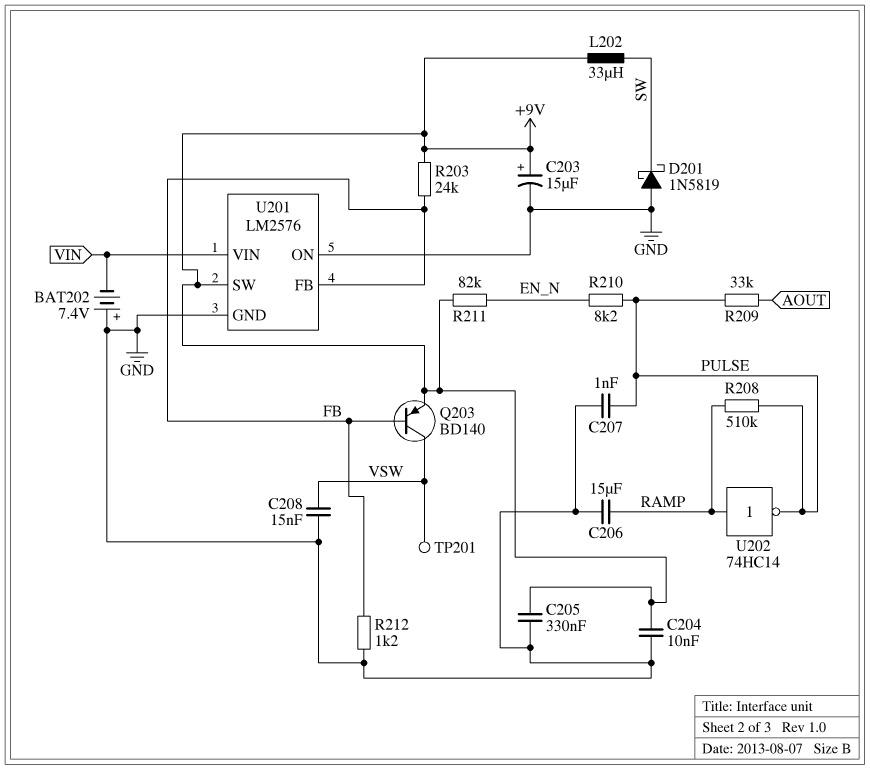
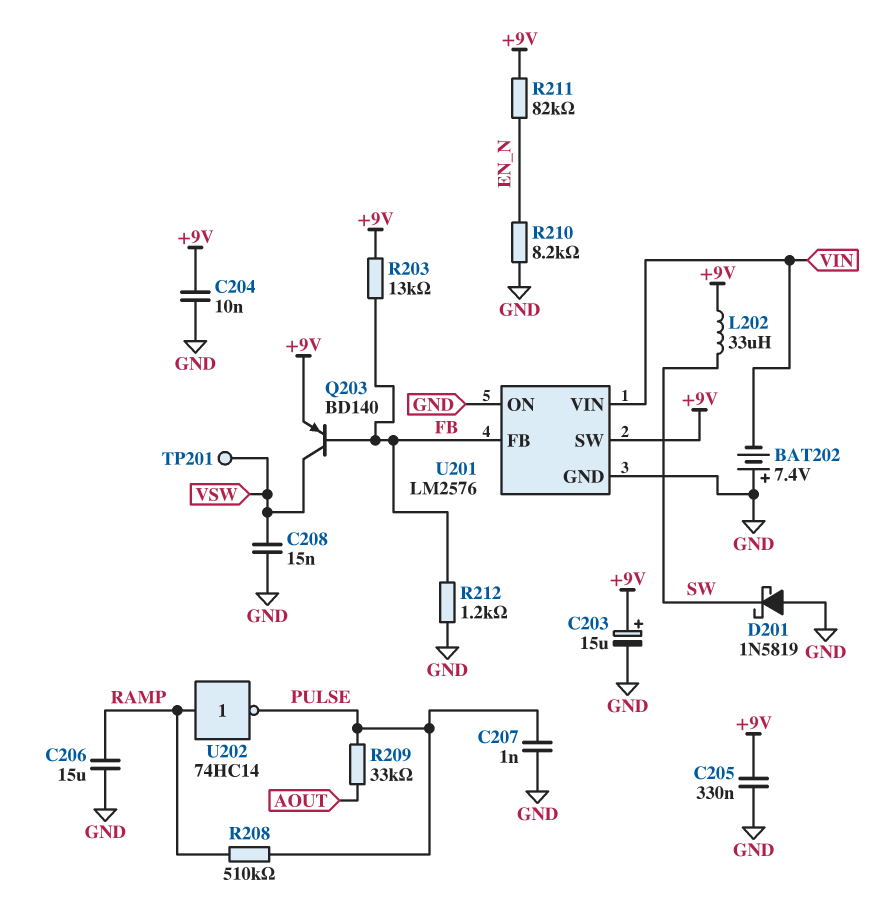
R203: 24k (+9V, FB) -> 13k (+9V, FB)
R210: 8.2k (EN_N, PULSE) -> 8.2k (EN_N, GND)

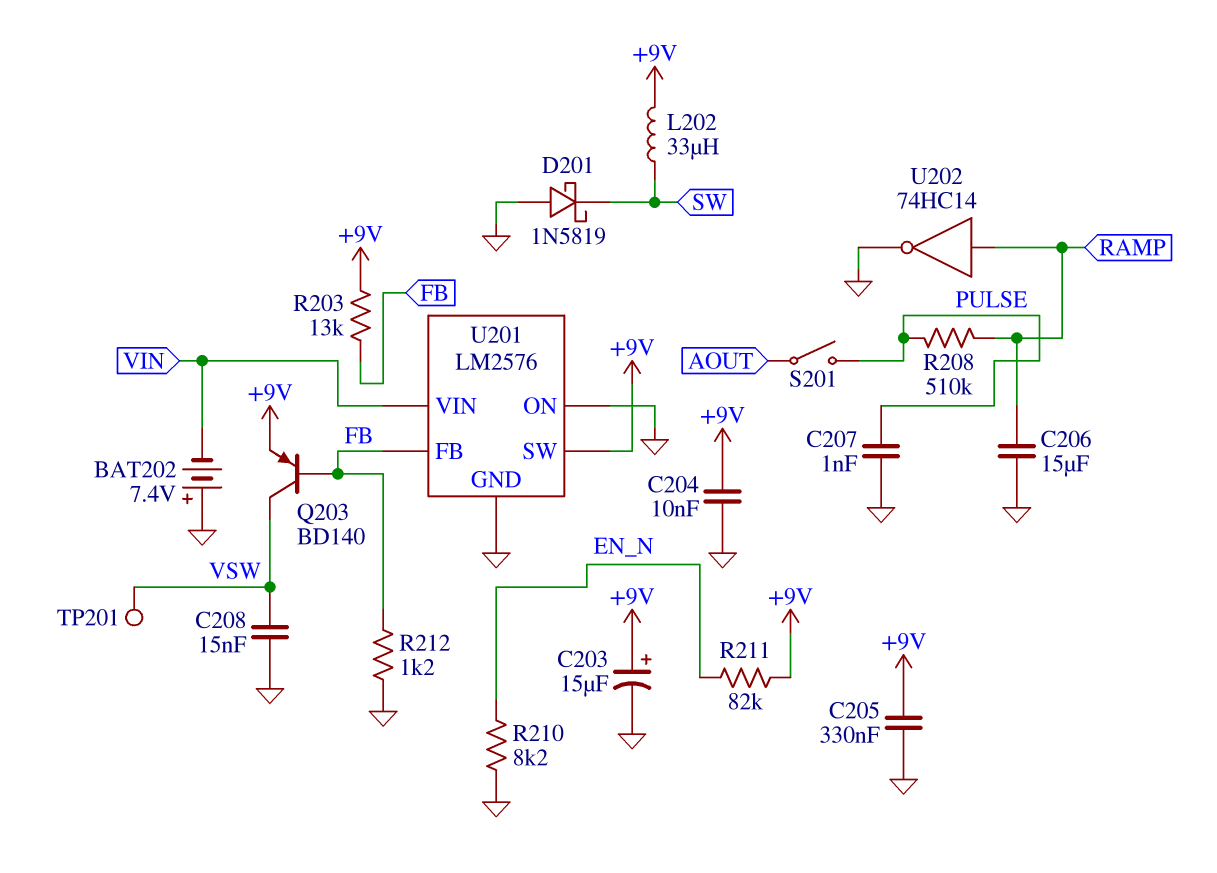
R209: 33k (AOUT, PULSE) -> none
S201: none -> switch (AOUT, PULSE)
U202: NOT 74HC14 (in RAMP, out PULSE) -> NOT 74HC14 (in RAMP, out GND)

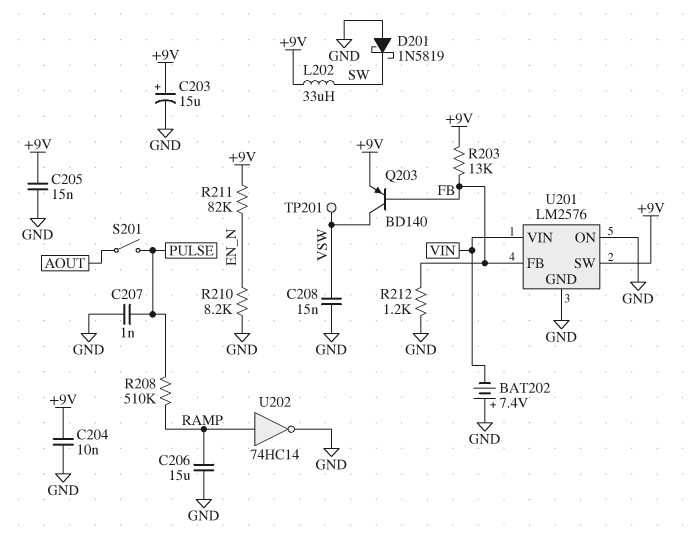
C205: 330nF (+9V, GND) -> 15nF (+9V, GND)

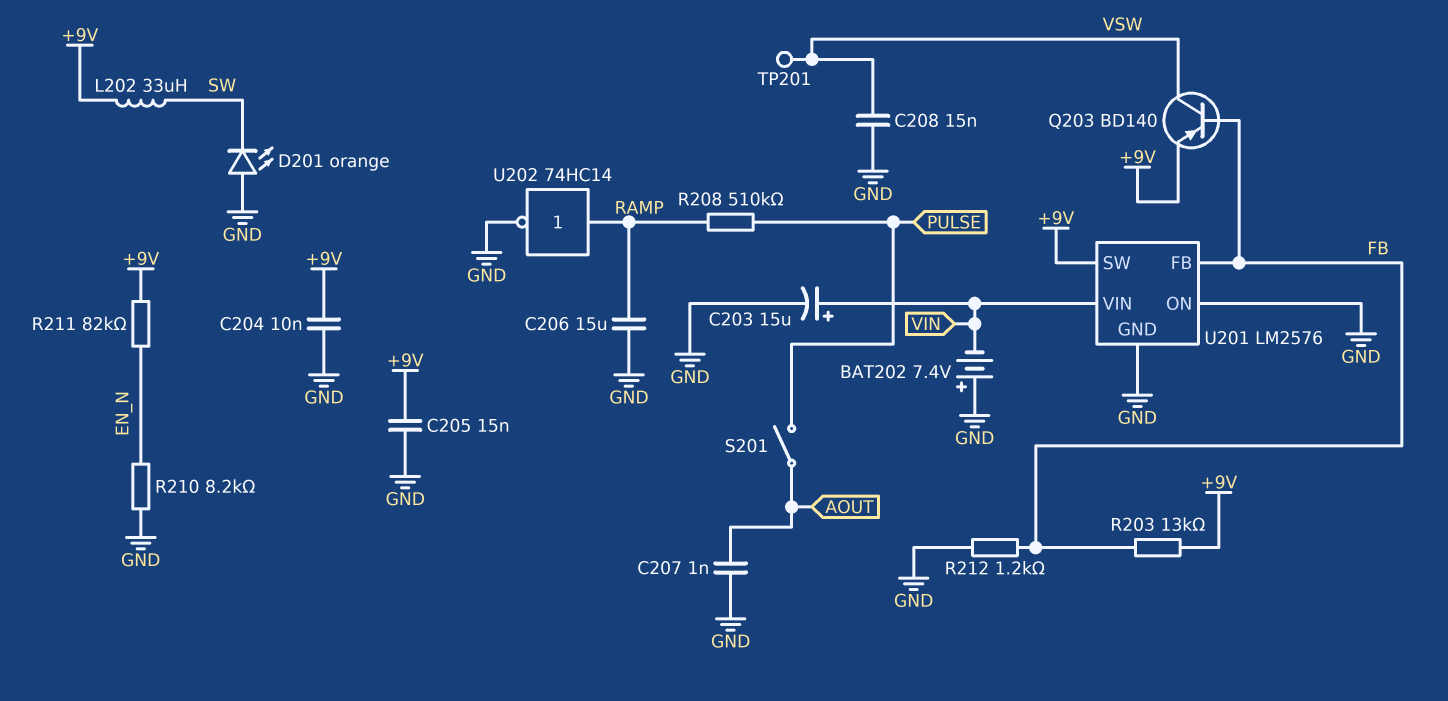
C203: 15uF (plus +9V, minus GND) -> 15uF (plus VIN, minus GND)
C207: 1nF (GND, PULSE) -> 1nF (AOUT, GND)
D201: schottky 1N5819 (A GND, K SW) -> LED orange (A GND, K SW)

